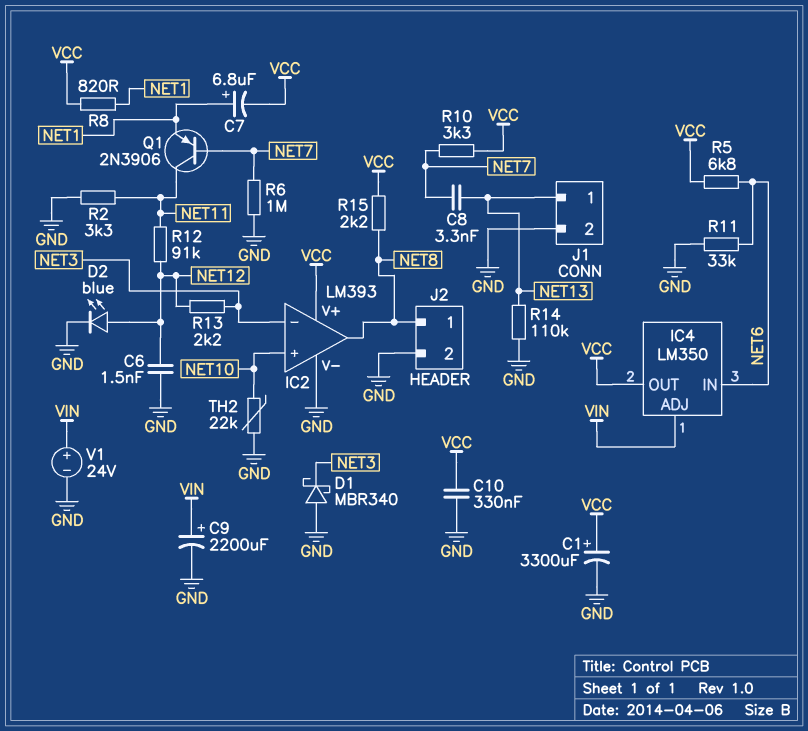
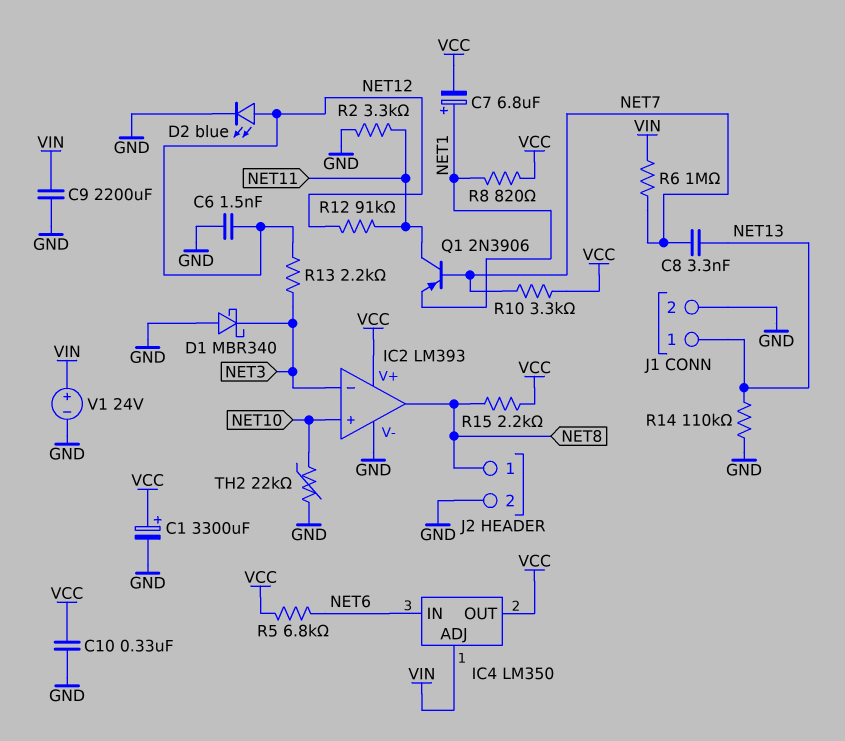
C9: 2200uF (plus VIN, minus GND) -> 2200uF (GND, VIN)
R6: 1M (GND, NET7) -> 1M (NET7, VIN)
R11: 33k (GND, NET6) -> none

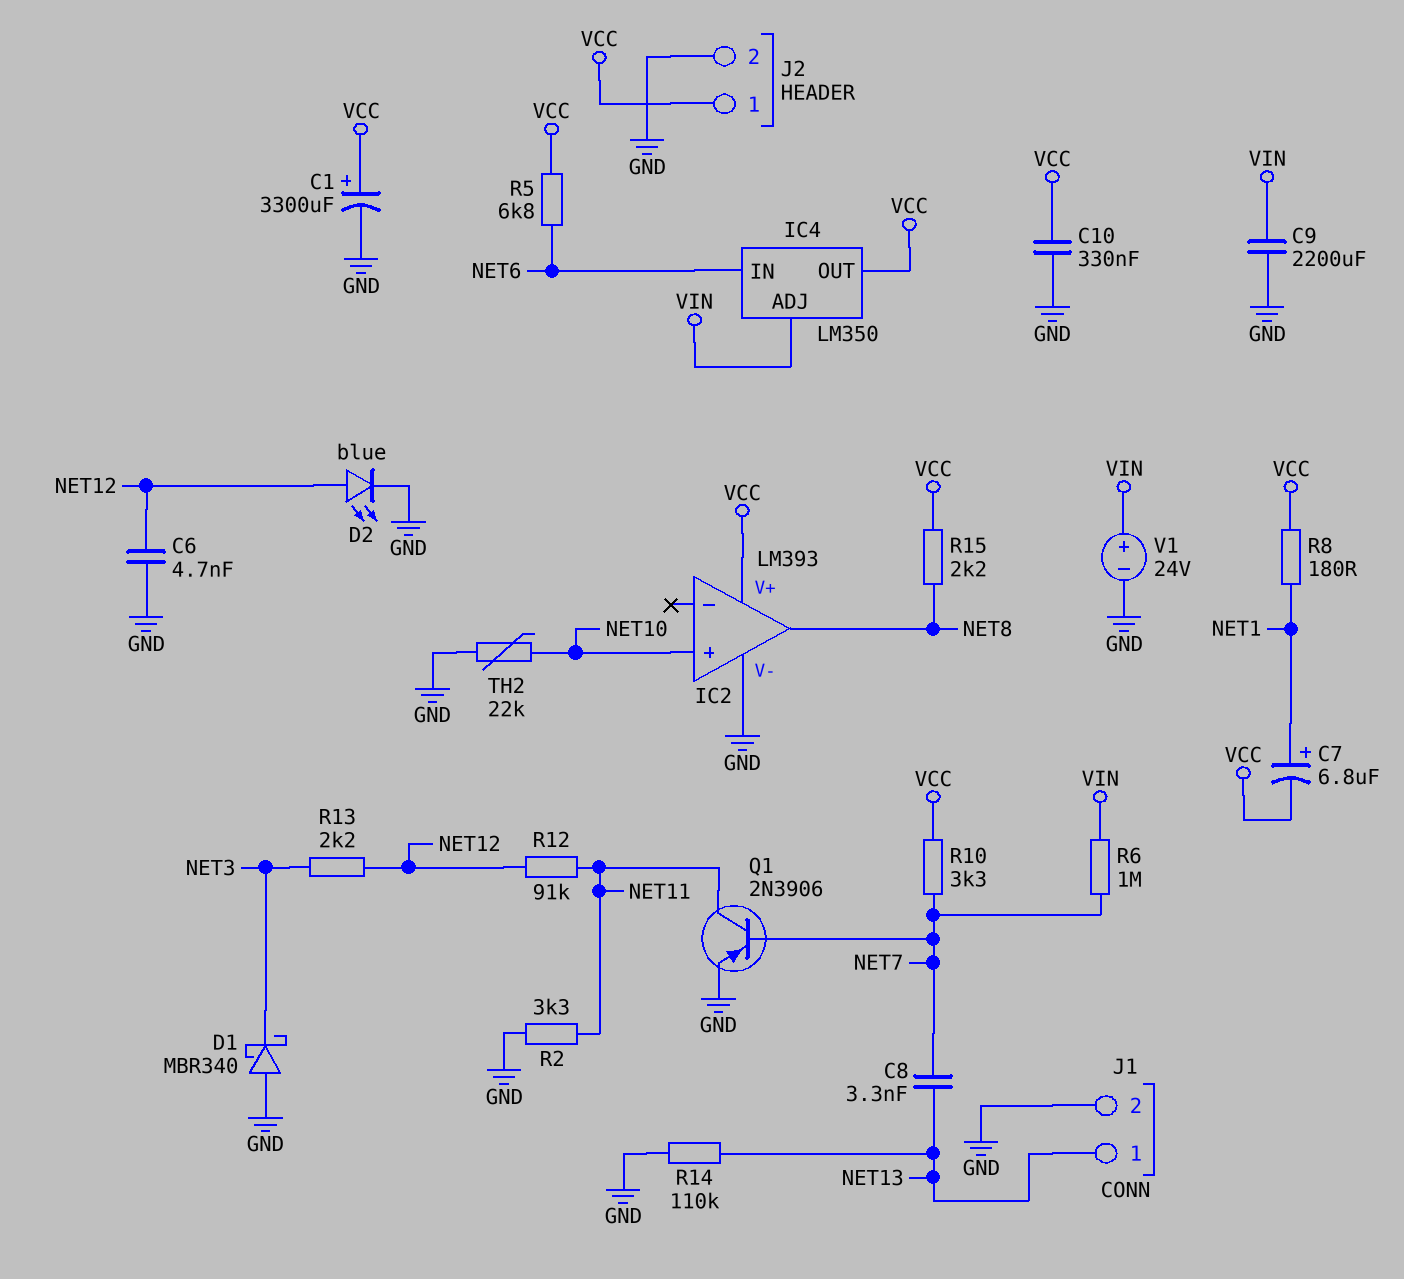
C6: 1.5nF (GND, NET12) -> 4.7nF (GND, NET12)
IC2 pin in-: NET3 -> none
J2 pin 1: NET8 -> VCC
Q1: PNP 2N3906 (B NET7, C NET11, E NET1) -> PNP 2N3906 (B NET7, C NET11, E GND)
R8: 820 (NET1, VCC) -> 180 (NET1, VCC)

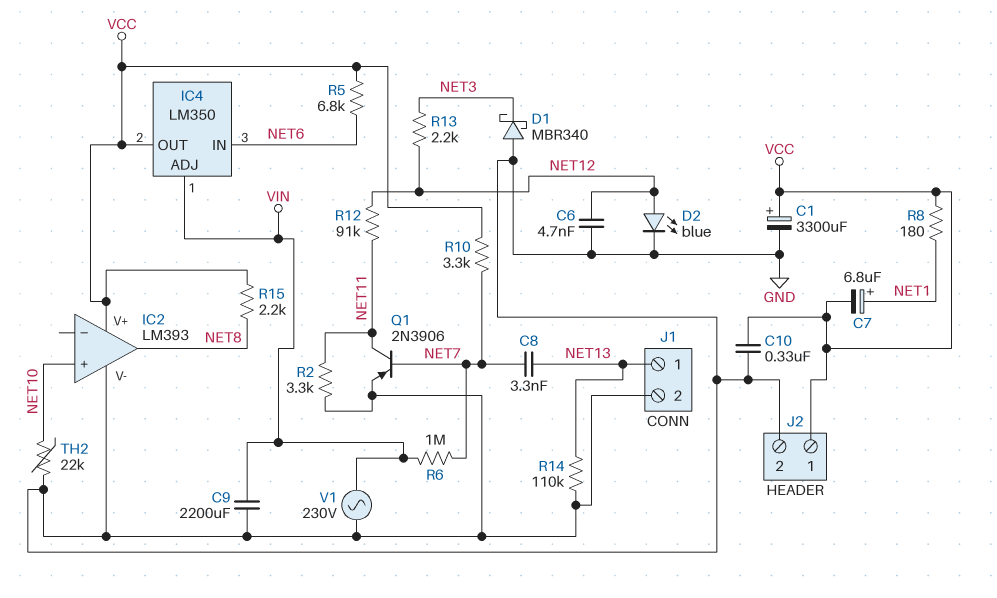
V1: 24V (plus VIN, minus GND) -> AC 230V (GND, VIN)

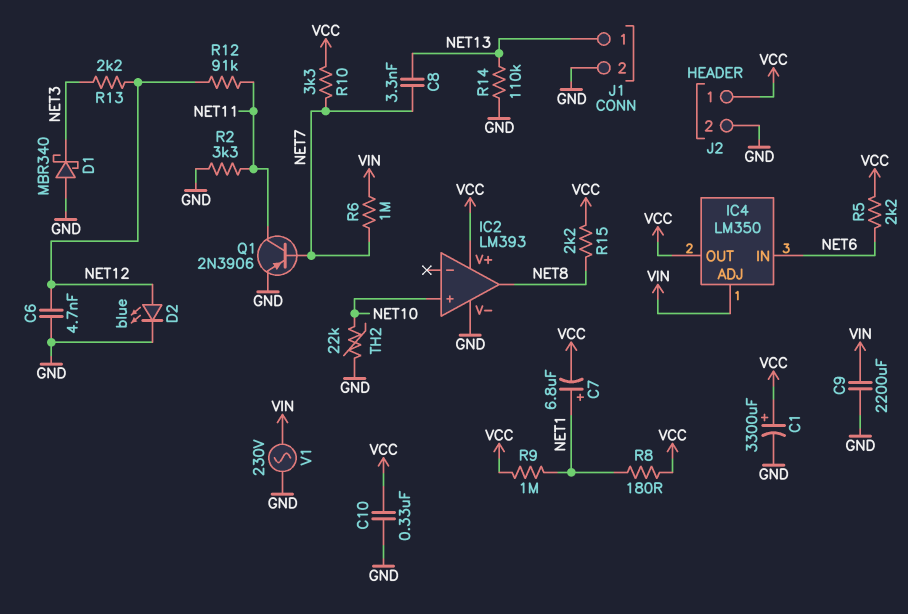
R5: 6.8k (NET6, VCC) -> 2.2k (NET6, VCC)
R9: none -> 1M (NET1, VCC)

